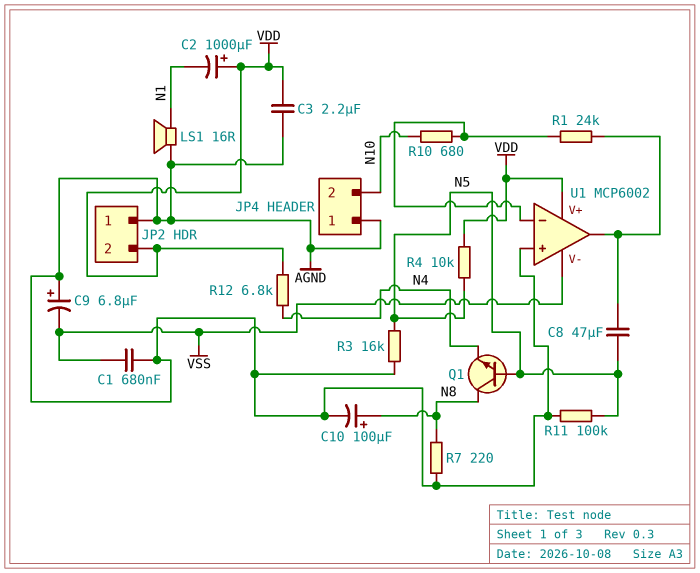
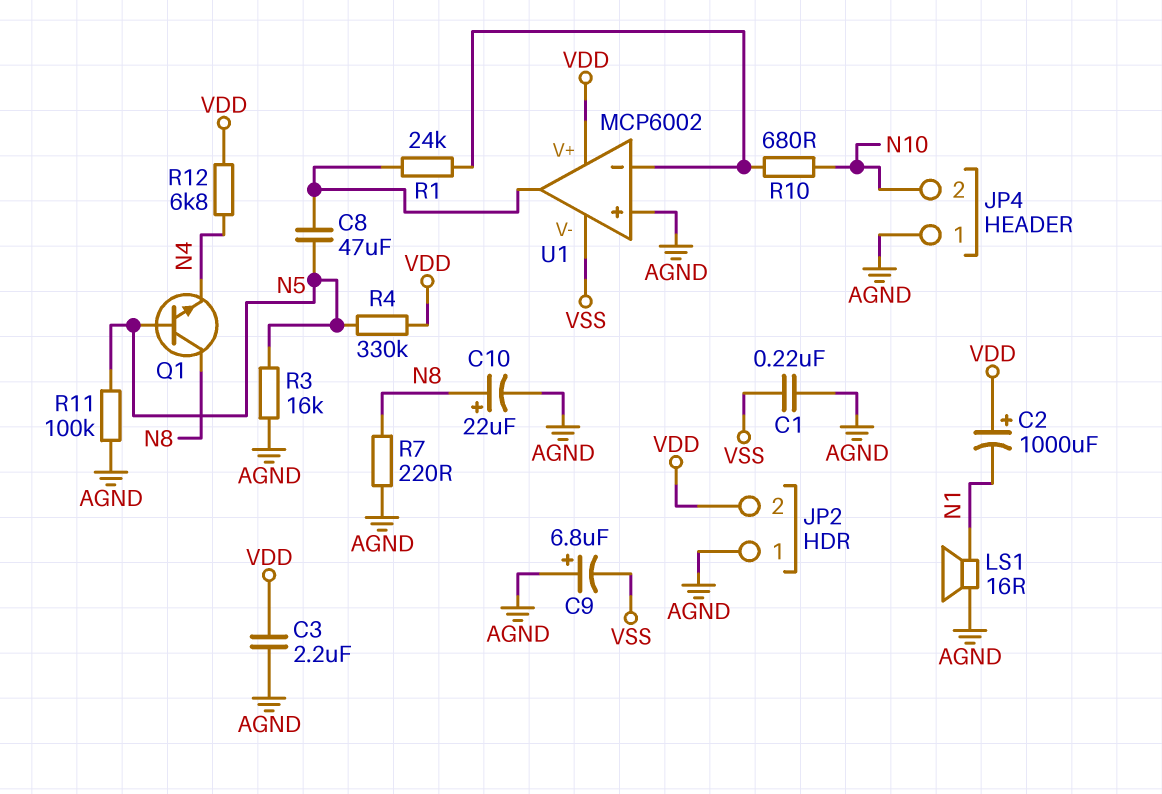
C1: 680nF (AGND, VSS) -> 220nF (AGND, VSS)
C10: 100uF (plus N8, minus AGND) -> 22uF (plus N8, minus AGND)
R4: 10k (N5, VDD) -> 330k (N5, VDD)

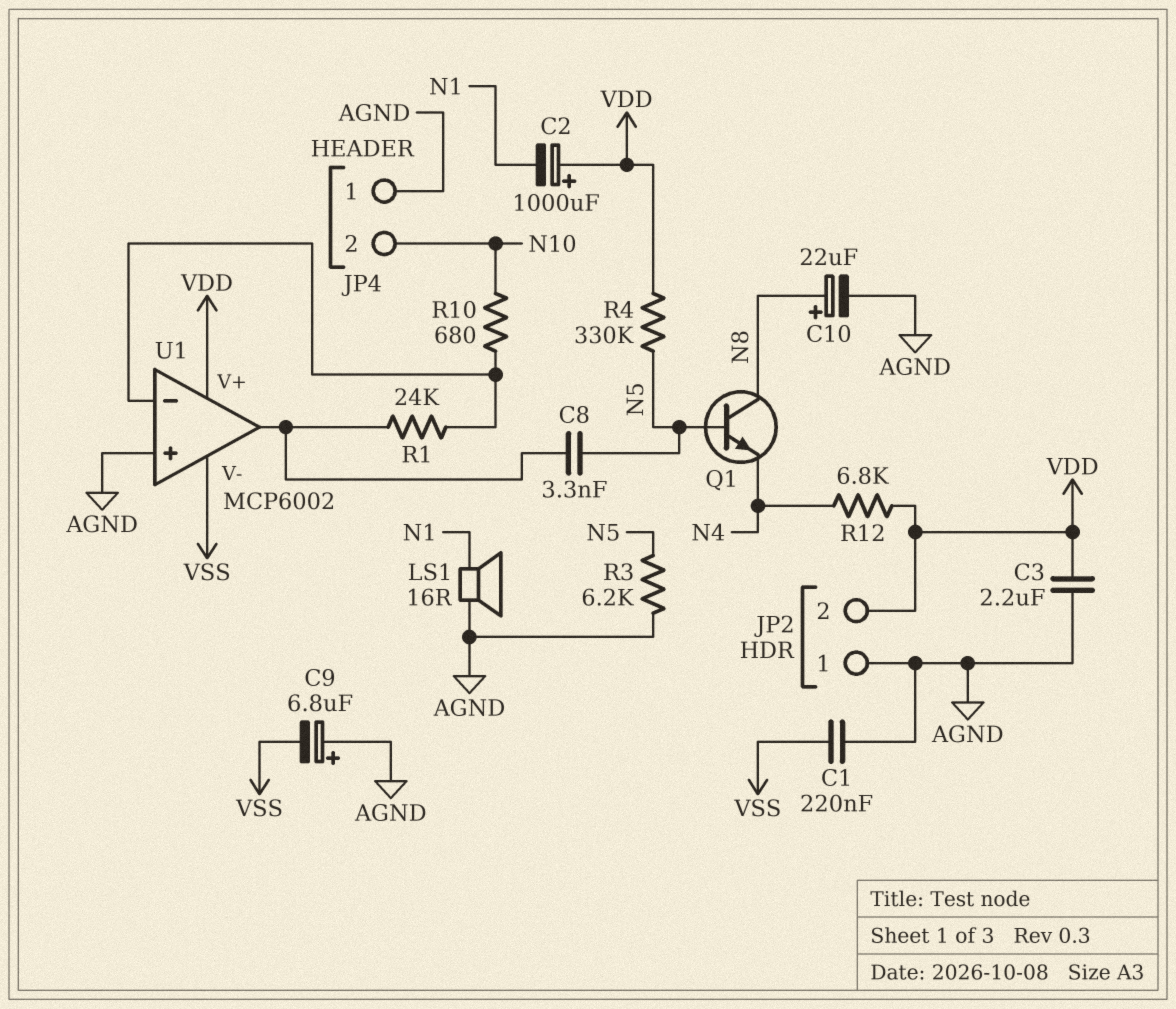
C8: 47uF (N5, U1/out) -> 3.3nF (N5, U1/out)
R3: 16k (AGND, N5) -> 6.2k (AGND, N5)
R7: 220 (AGND, N8) -> none
R11: 100k (AGND, N5) -> none

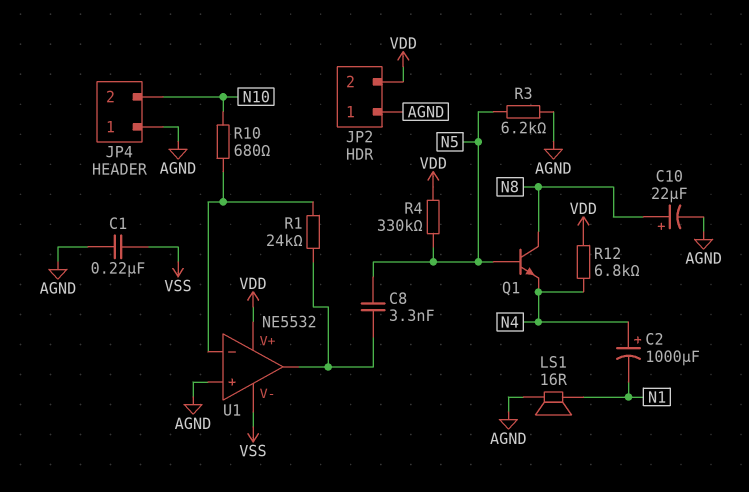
C2: 1000uF (plus VDD, minus N1) -> 1000uF (plus N4, minus N1)
C3: 2.2uF (AGND, VDD) -> none
C9: 6.8uF (plus AGND, minus VSS) -> none
U1: MCP6002 -> NE5532

